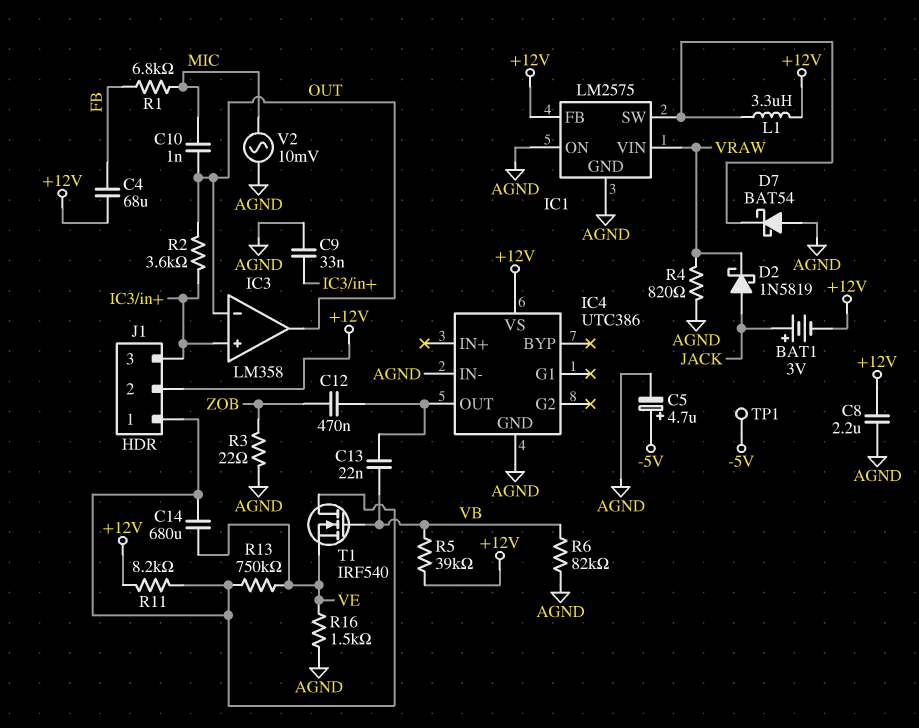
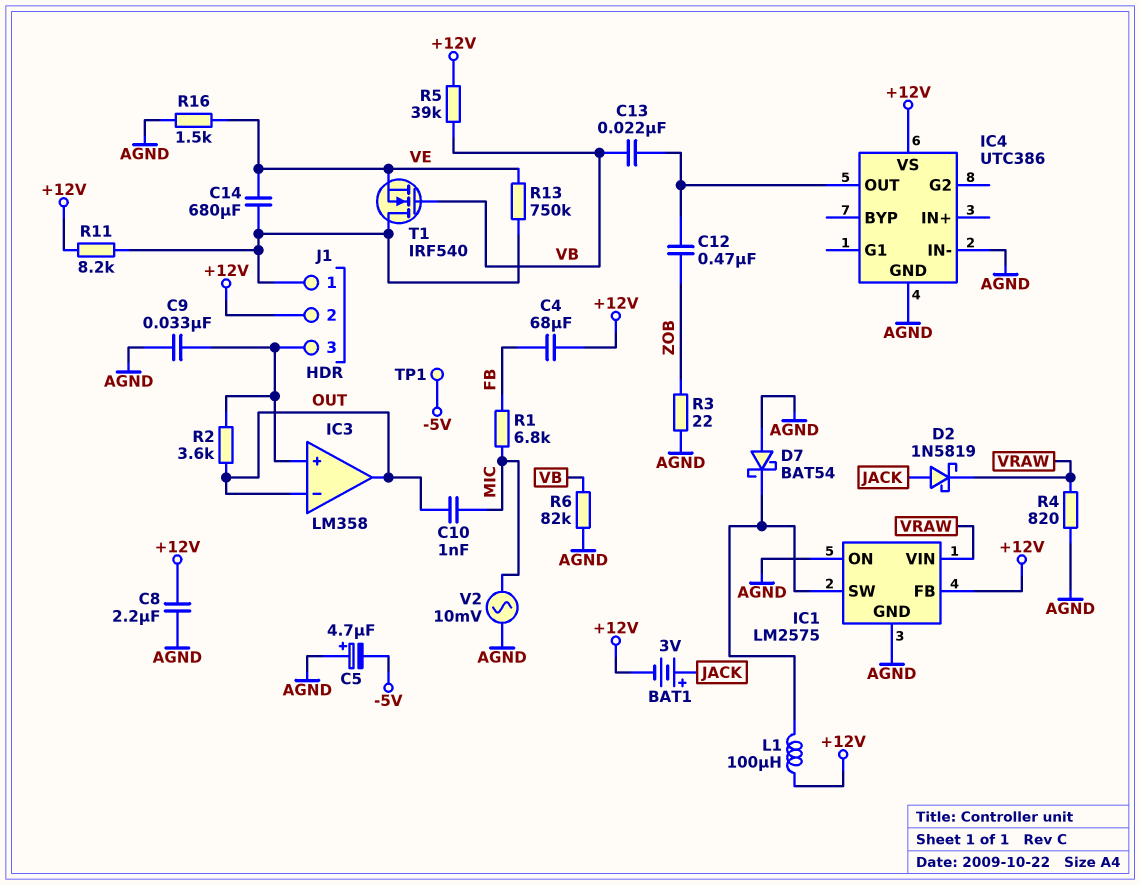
C5: 4.7uF (plus -5V, minus AGND) -> 4.7uF (plus AGND, minus -5V)
L1: 3.3uH (+12V, IC1/SW) -> 100uH (+12V, IC1/SW)

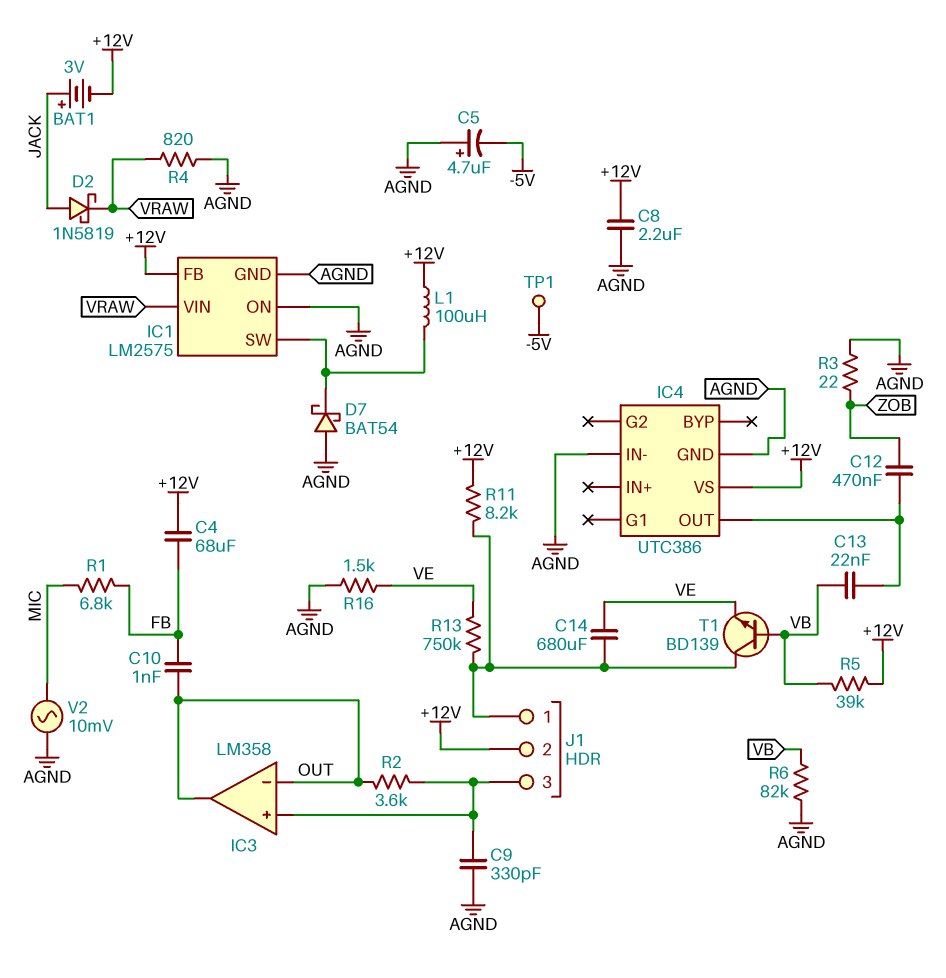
C9: 33nF (AGND, IC3/in+) -> 330pF (AGND, IC3/in+)
C10: 1nF (MIC, OUT) -> 1nF (FB, OUT)
T1: NMOS IRF540 (G VB, D J1/1, S VE) -> NPN BD139 (B VB, C J1/1, E VE)

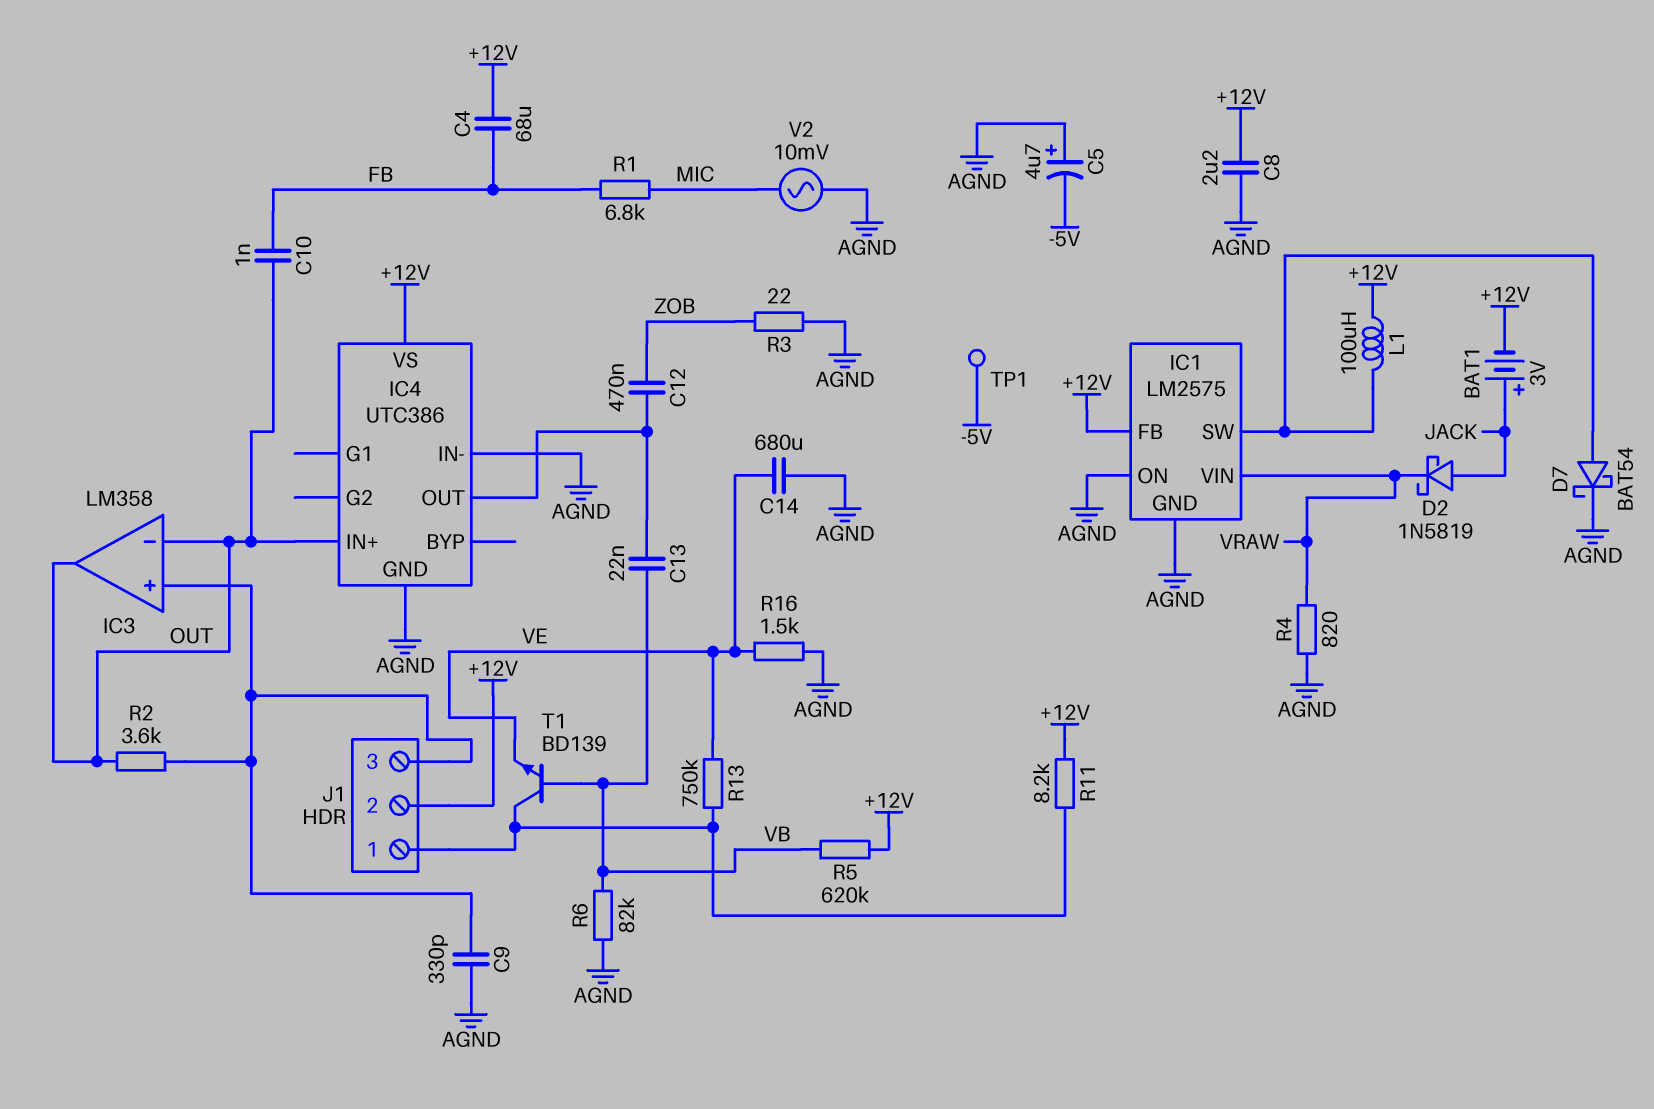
C14: 680uF (J1/1, VE) -> 680uF (AGND, VE)
D7: schottky BAT54 (A AGND, K IC1/SW) -> schottky BAT54 (A IC1/SW, K AGND)
IC4 pin IN+: none -> OUT
R5: 39k (+12V, VB) -> 620k (+12V, VB)

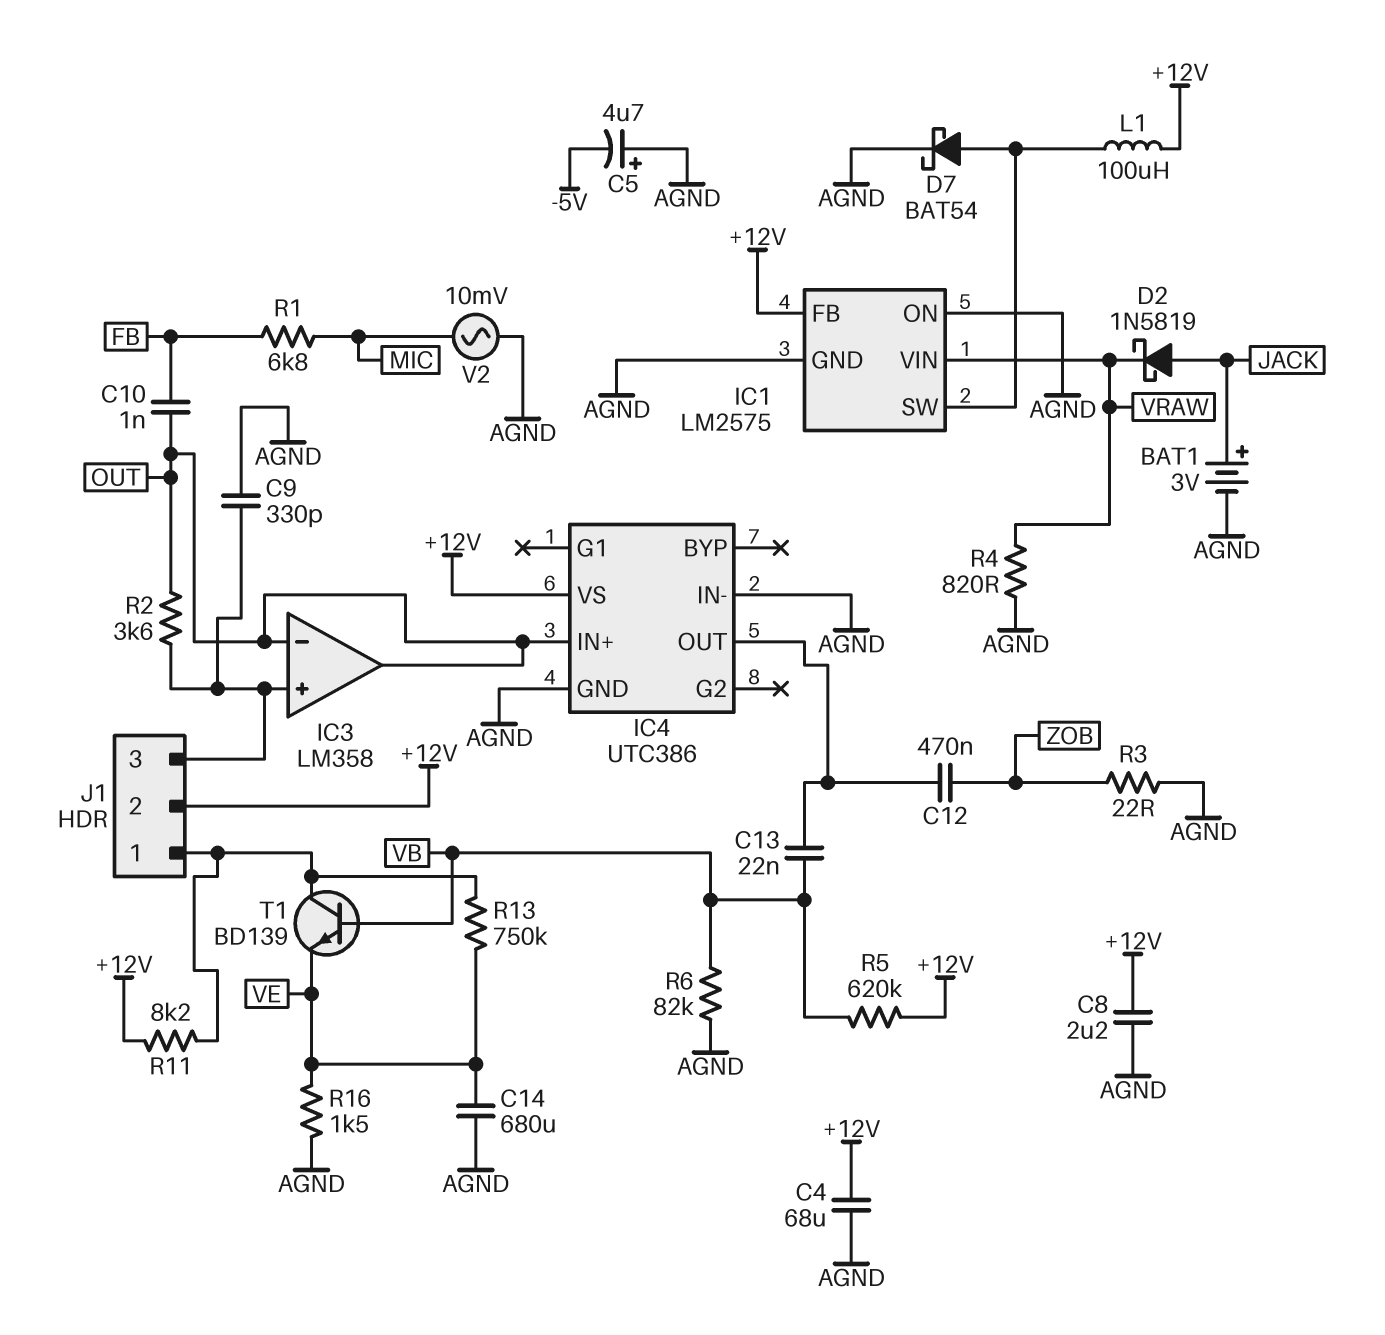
BAT1: 3V (plus JACK, minus +12V) -> 3V (plus JACK, minus AGND)
C4: 68uF (+12V, FB) -> 68uF (+12V, AGND)
TP1: test point (-5V) -> none

